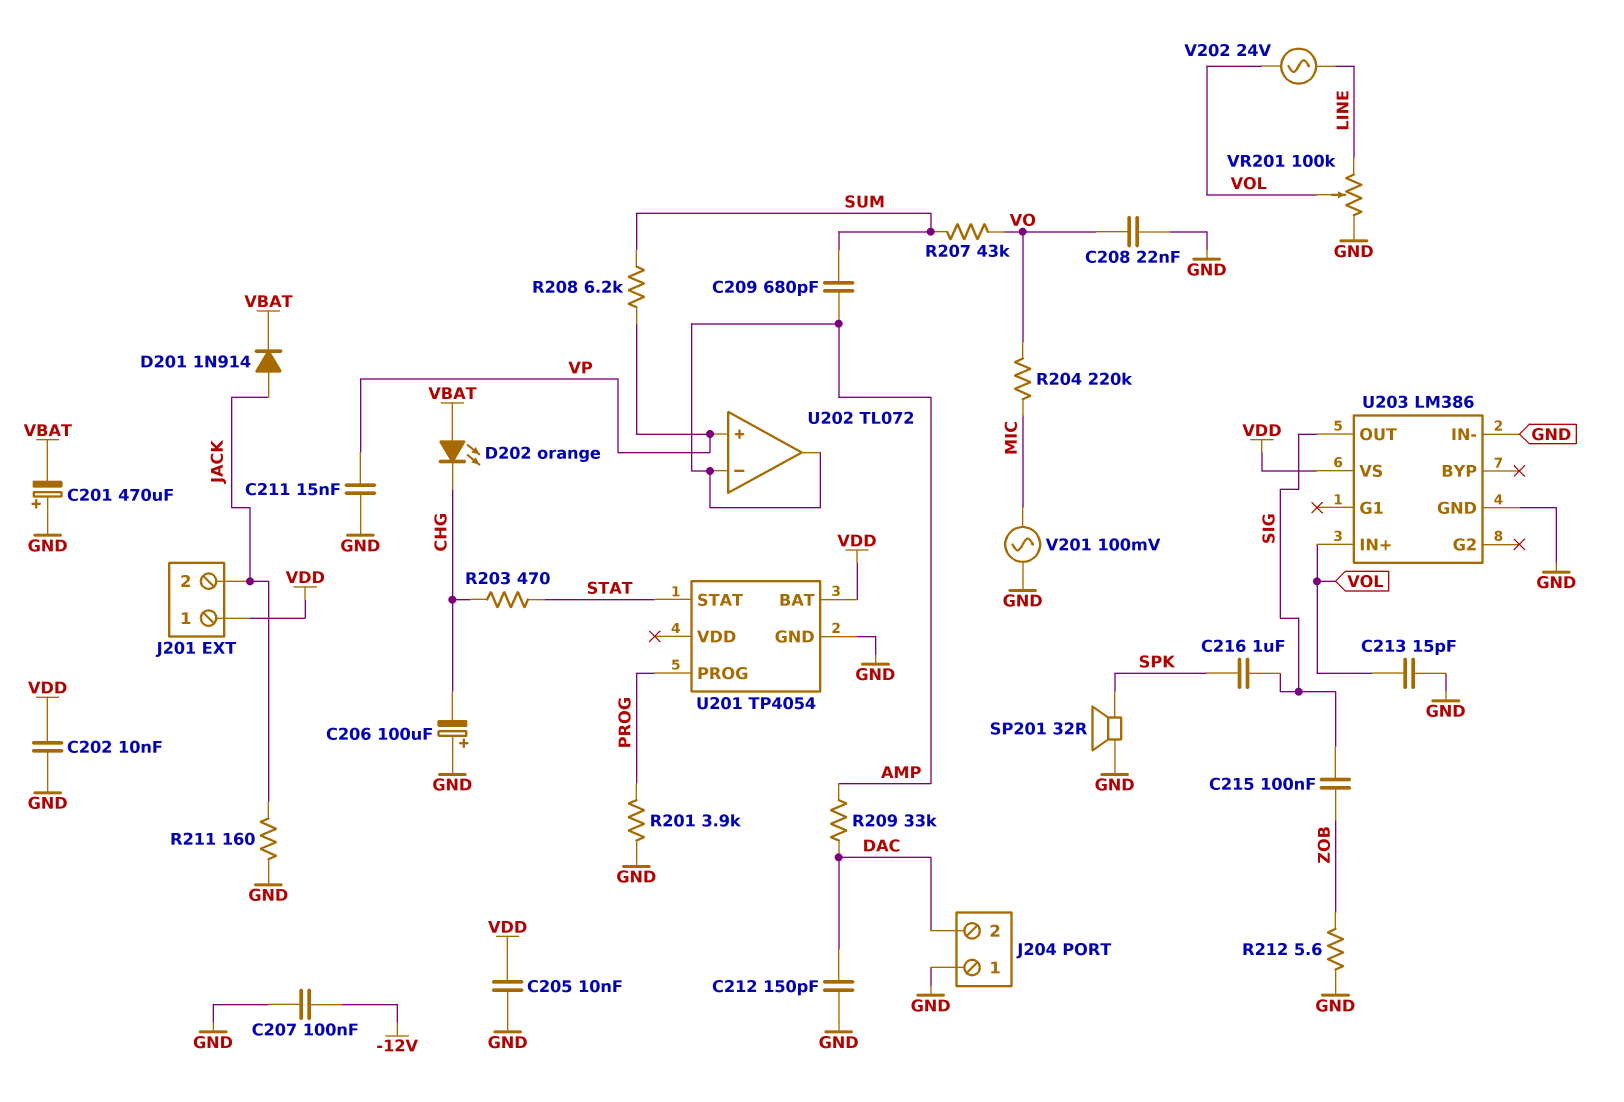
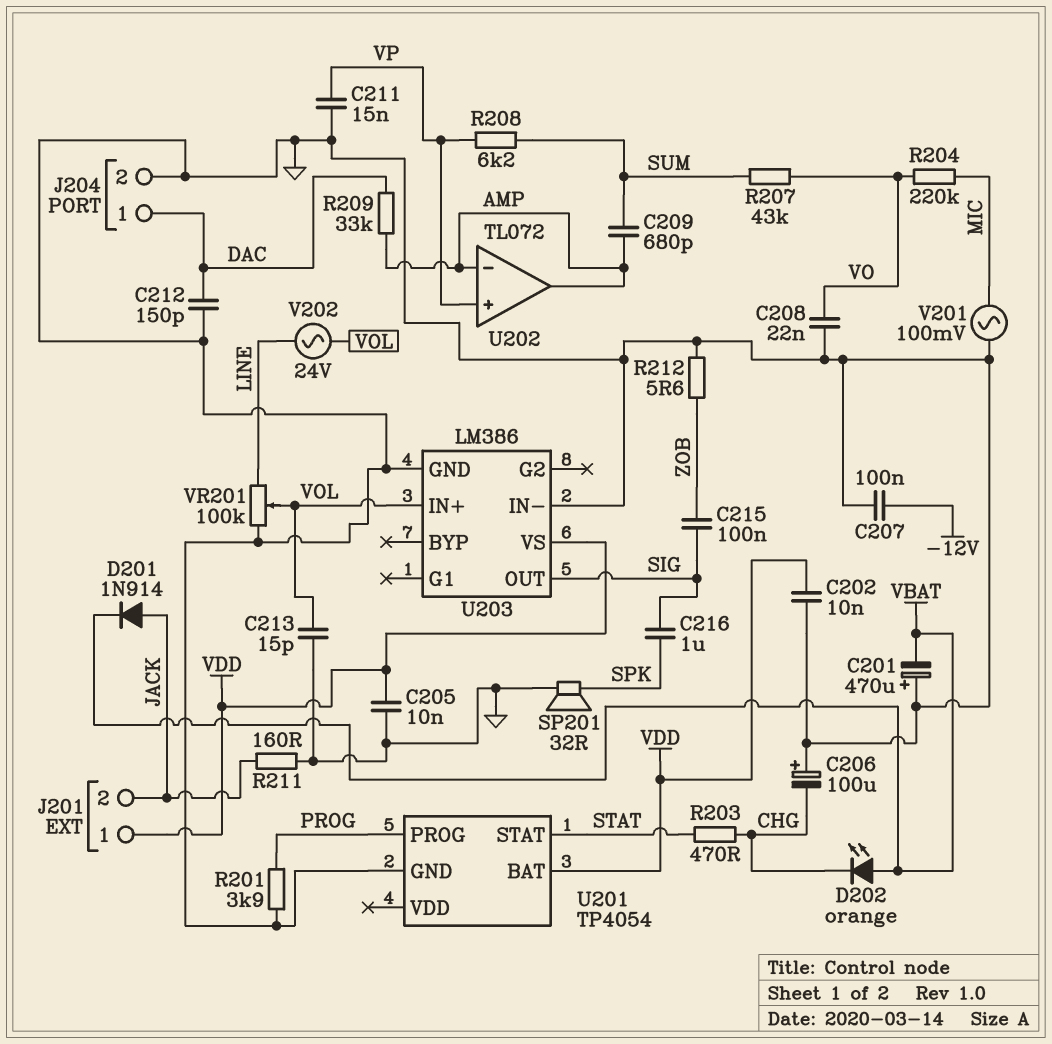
J204 pin 1: GND -> DAC
J204 pin 2: DAC -> GND

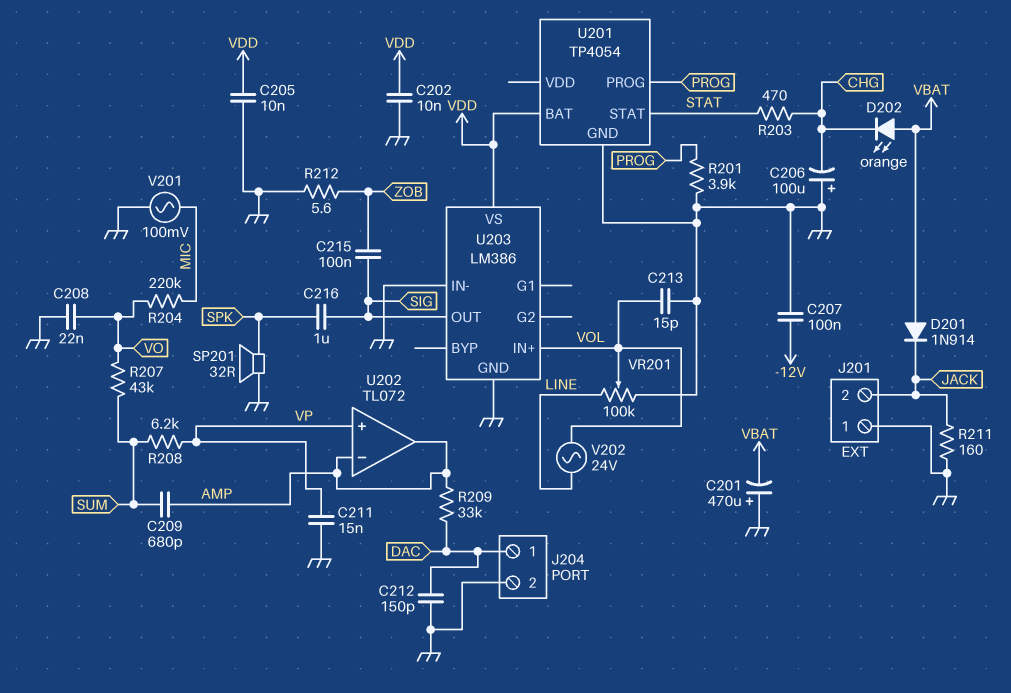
D201: diode 1N914 (A JACK, K VBAT) -> diode 1N914 (A VBAT, K JACK)
J201 pin 1: VDD -> GND

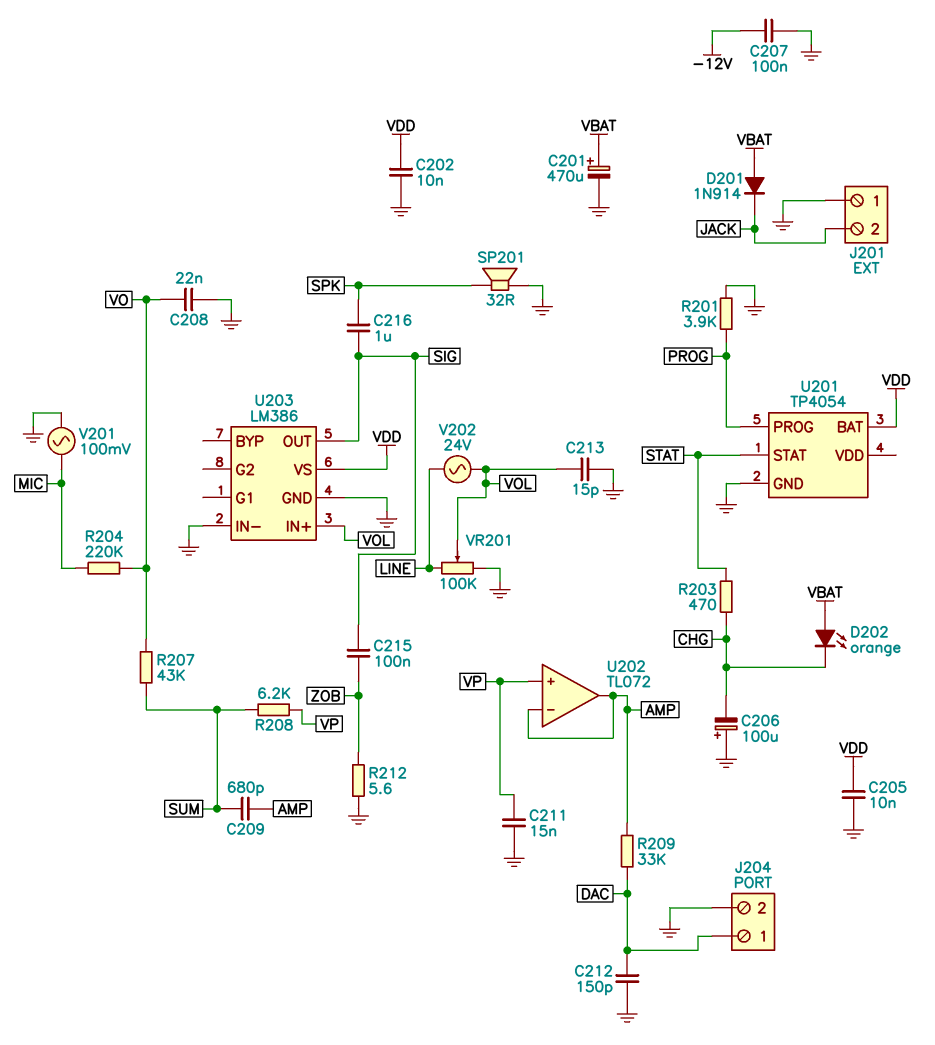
C201: 470uF (plus GND, minus VBAT) -> 470uF (plus VBAT, minus GND)
R211: 160 (GND, JACK) -> none

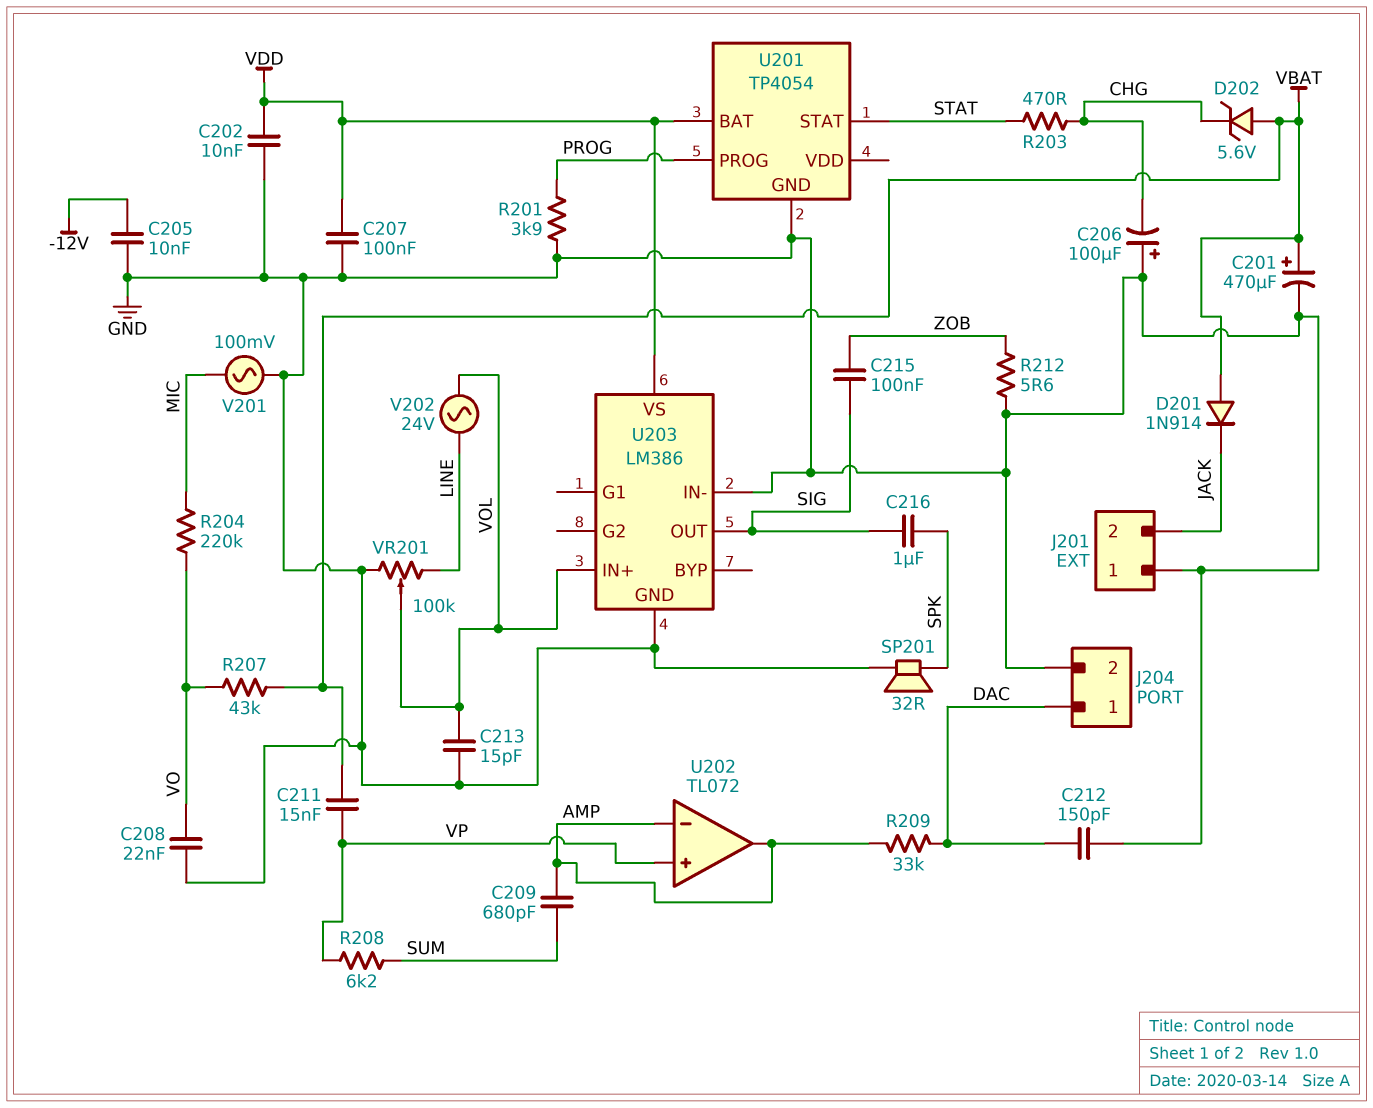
C205: 10nF (GND, VDD) -> 10nF (-12V, GND)
C207: 100nF (-12V, GND) -> 100nF (GND, VDD)
C211: 15nF (GND, VP) -> 15nF (VBAT, VP)
D202: LED orange (A VBAT, K CHG) -> zener 5.6V (A VBAT, K CHG)
R207: 43k (SUM, VO) -> 43k (VBAT, VO)

